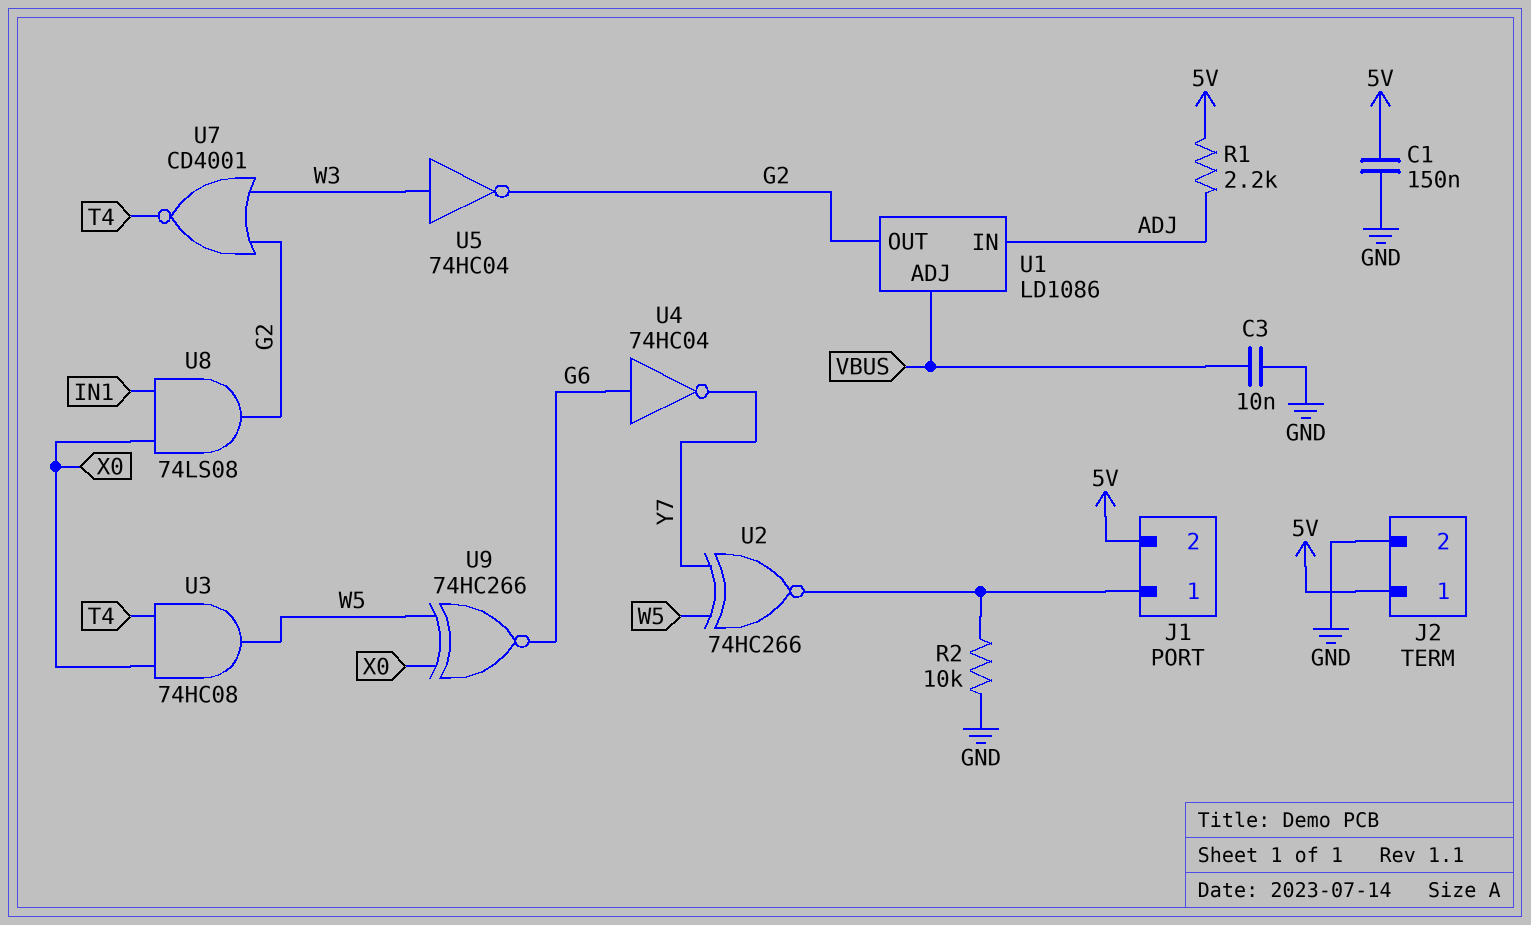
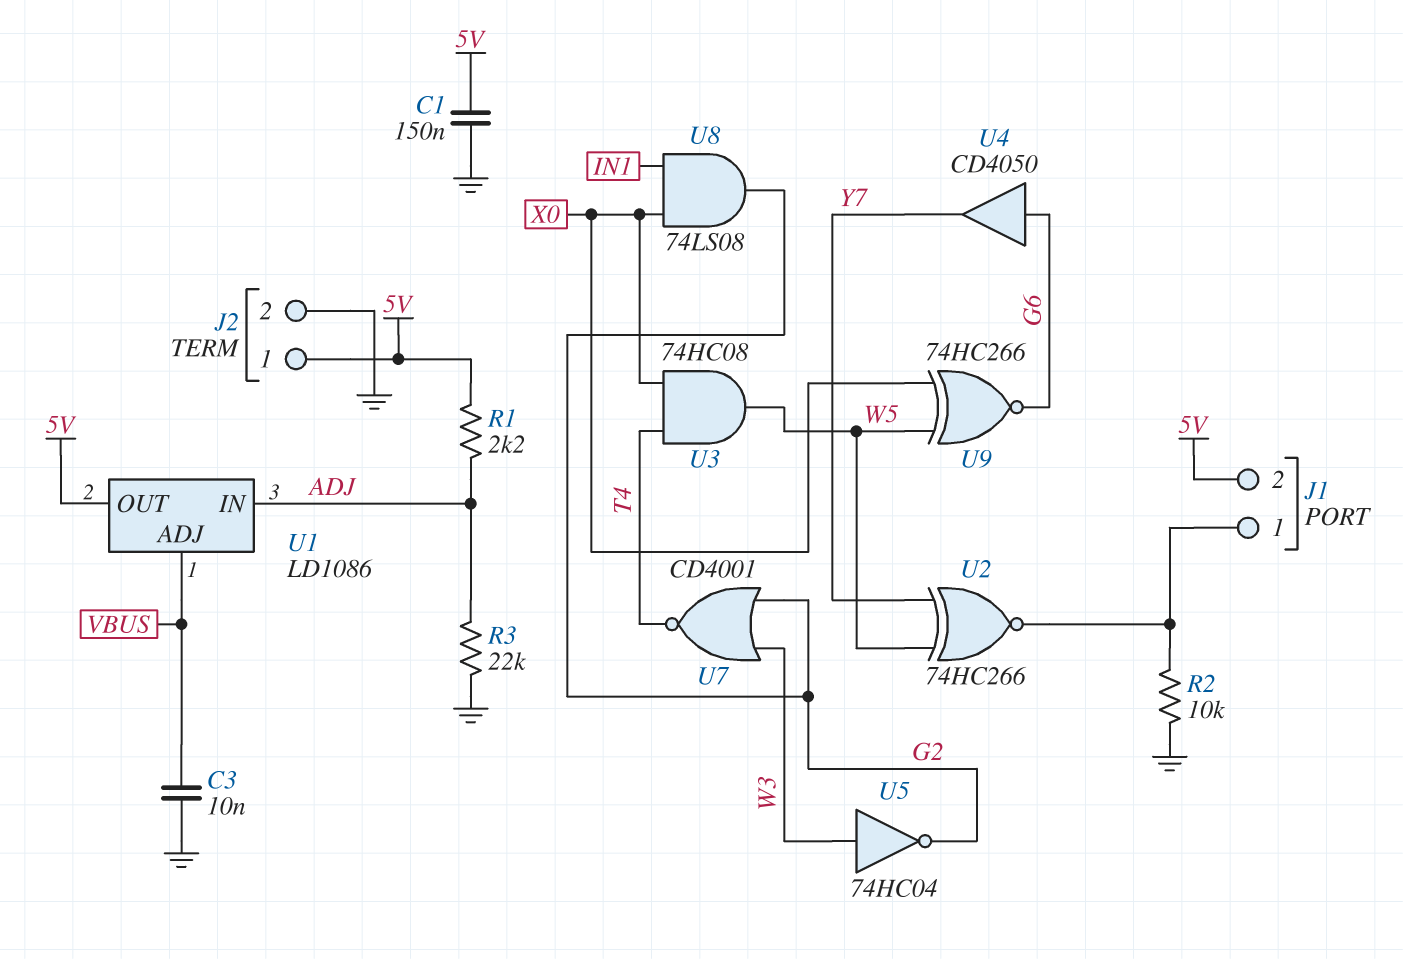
R3: none -> 22k (ADJ, GND)
U1 pin OUT: G2 -> 5V
U4: NOT 74HC04 (in G6, out Y7) -> buffer CD4050 (in G6, out Y7)

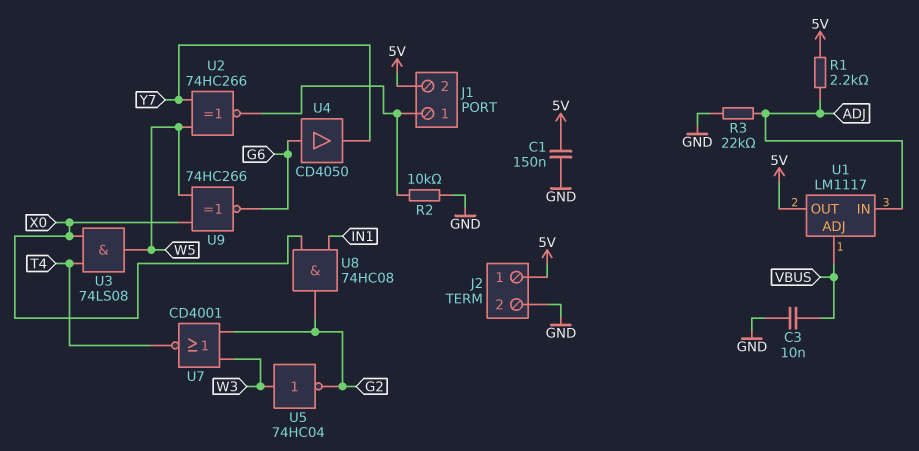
U1: LD1086 -> LM1117
U3: AND 74HC08 (in T4, in X0, out W5) -> AND 74LS08 (in T4, in X0, out W5)
U8: AND 74LS08 (in IN1, in X0, out G2) -> AND 74HC08 (in IN1, in X0, out G2)

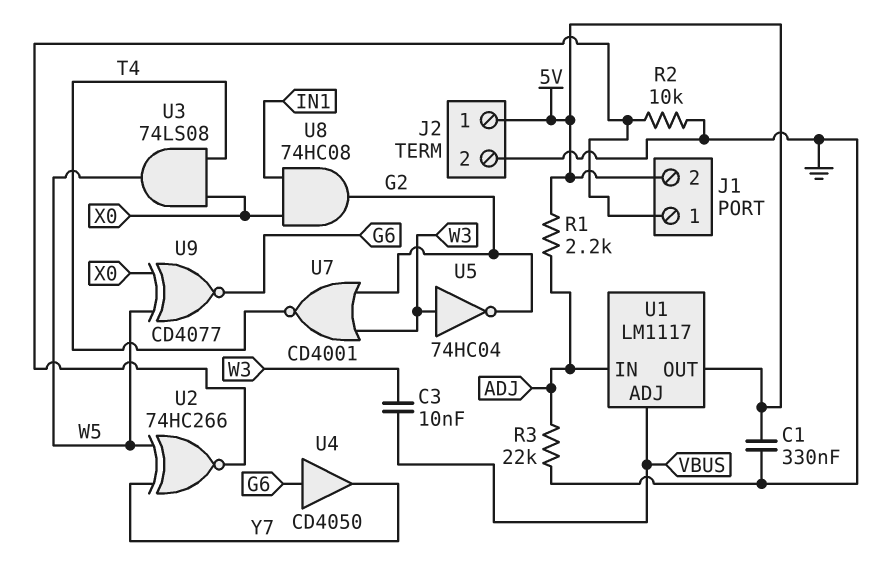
C1: 150nF (5V, GND) -> 330nF (5V, GND)
C3: 10nF (GND, VBUS) -> 10nF (VBUS, W3)
U9: XNOR 74HC266 (in W5, in X0, out G6) -> XNOR CD4077 (in W5, in X0, out G6)

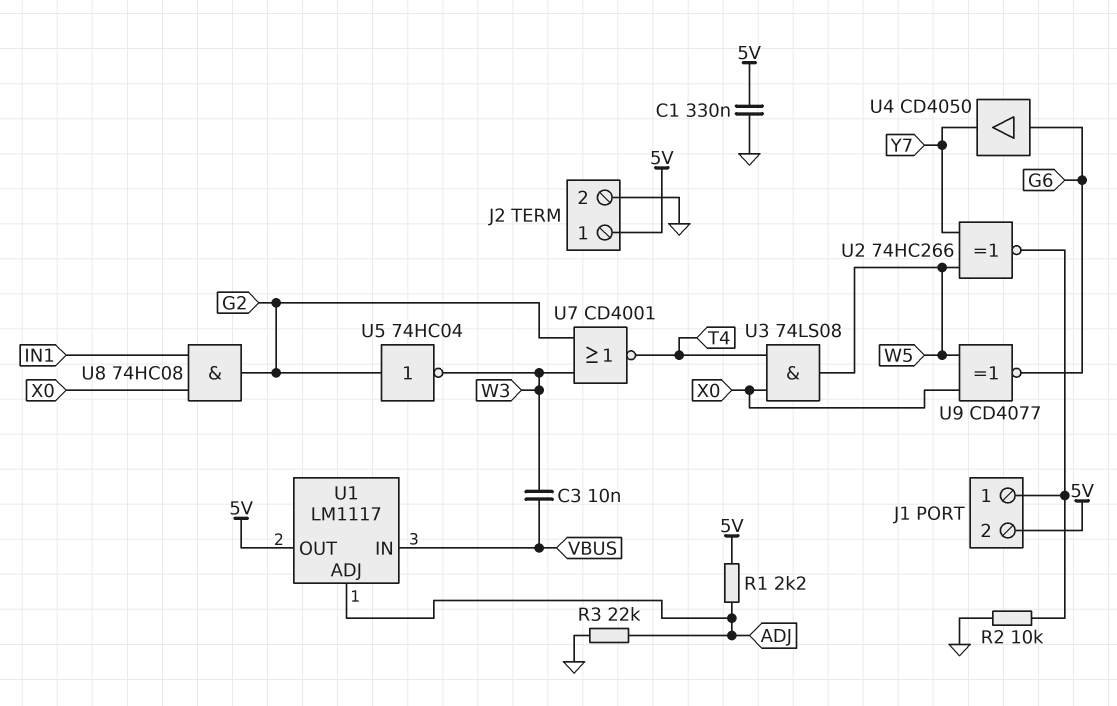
U1 pin ADJ: VBUS -> ADJ
U1 pin IN: ADJ -> VBUS
U5: NOT 74HC04 (in W3, out G2) -> NOT 74HC04 (in G2, out W3)

